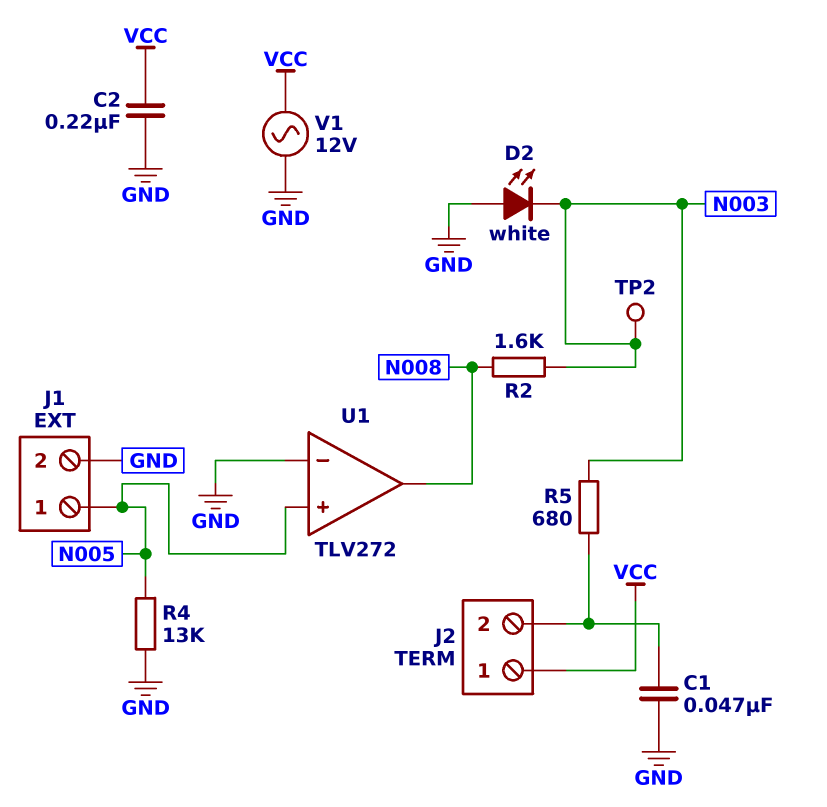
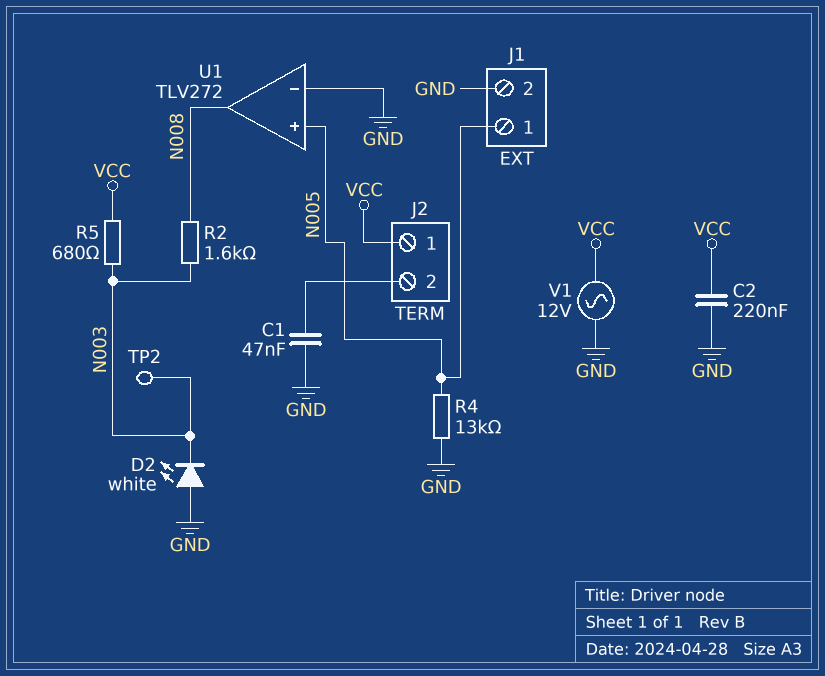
R5: 680 (J2/2, N003) -> 680 (N003, VCC)

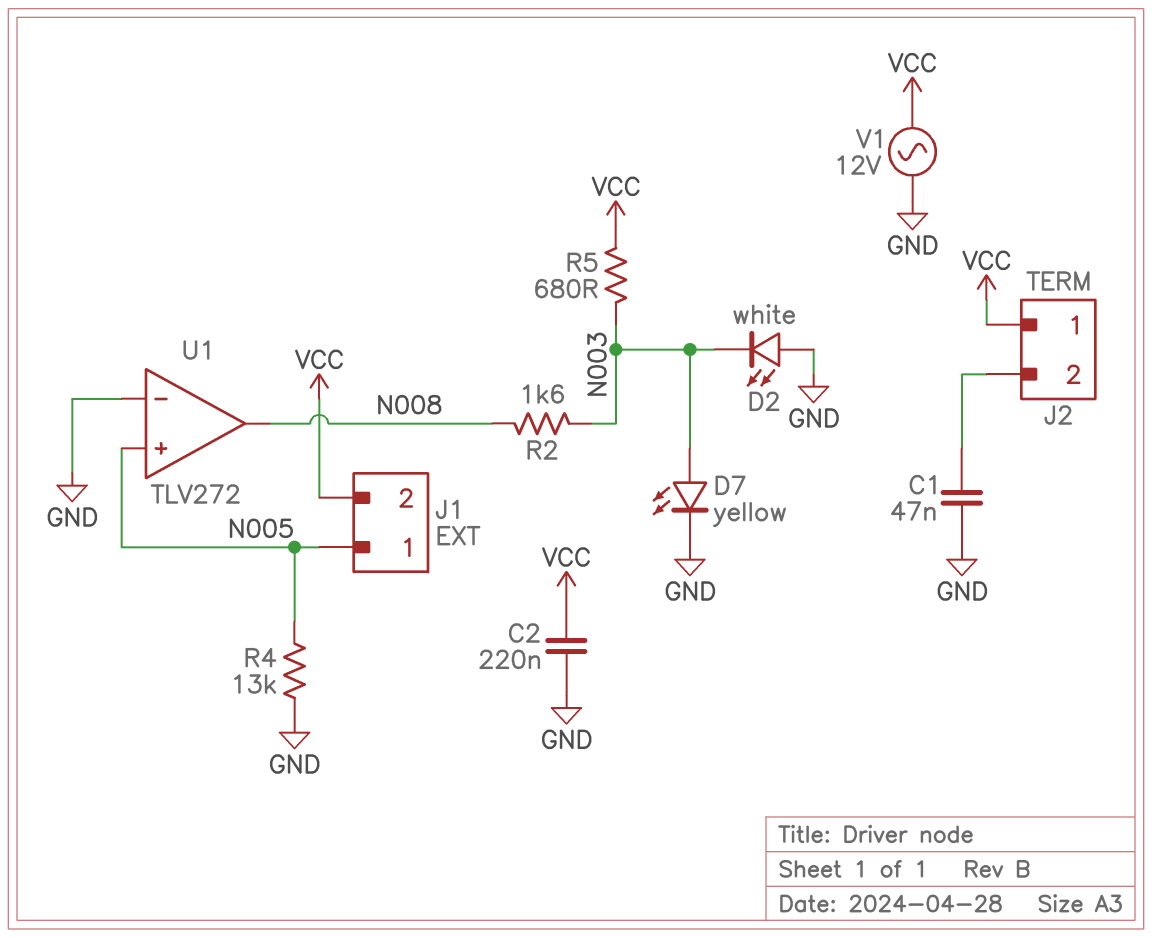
D7: none -> LED yellow (A N003, K GND)
J1 pin 2: GND -> VCC
TP2: test point (N003) -> none

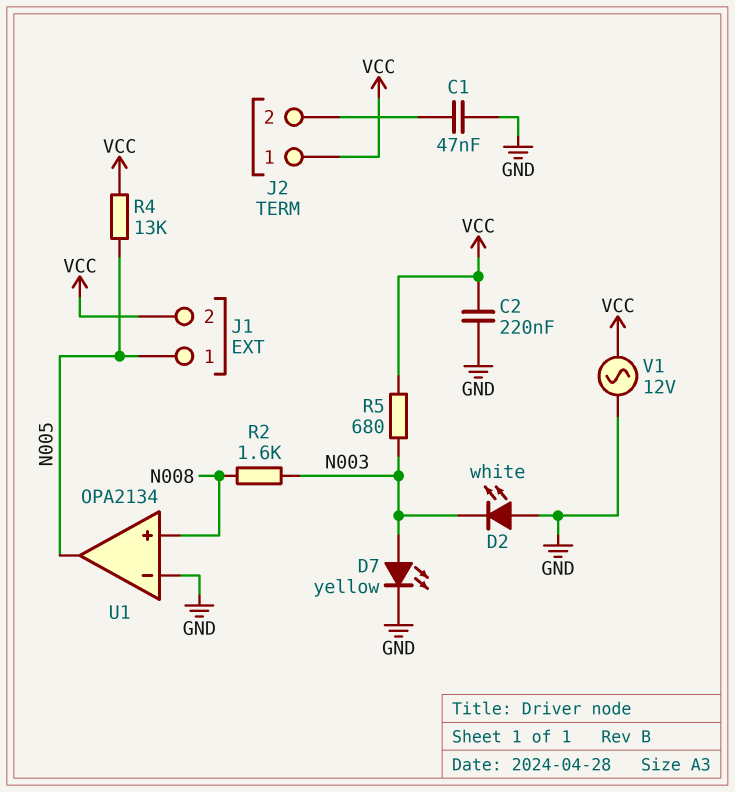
R4: 13k (GND, N005) -> 13k (N005, VCC)
U1: TLV272 -> OPA2134
U1 pin in+: N005 -> N008
U1 pin out: N008 -> N005

